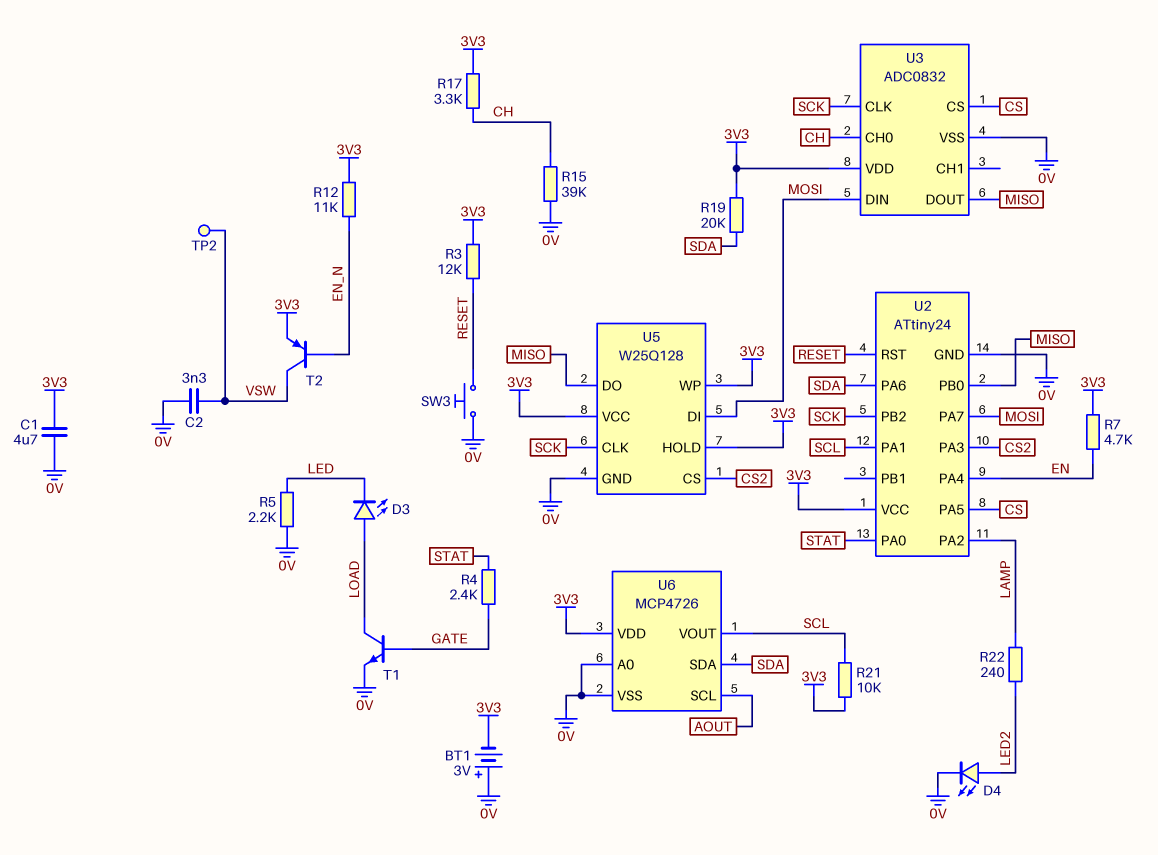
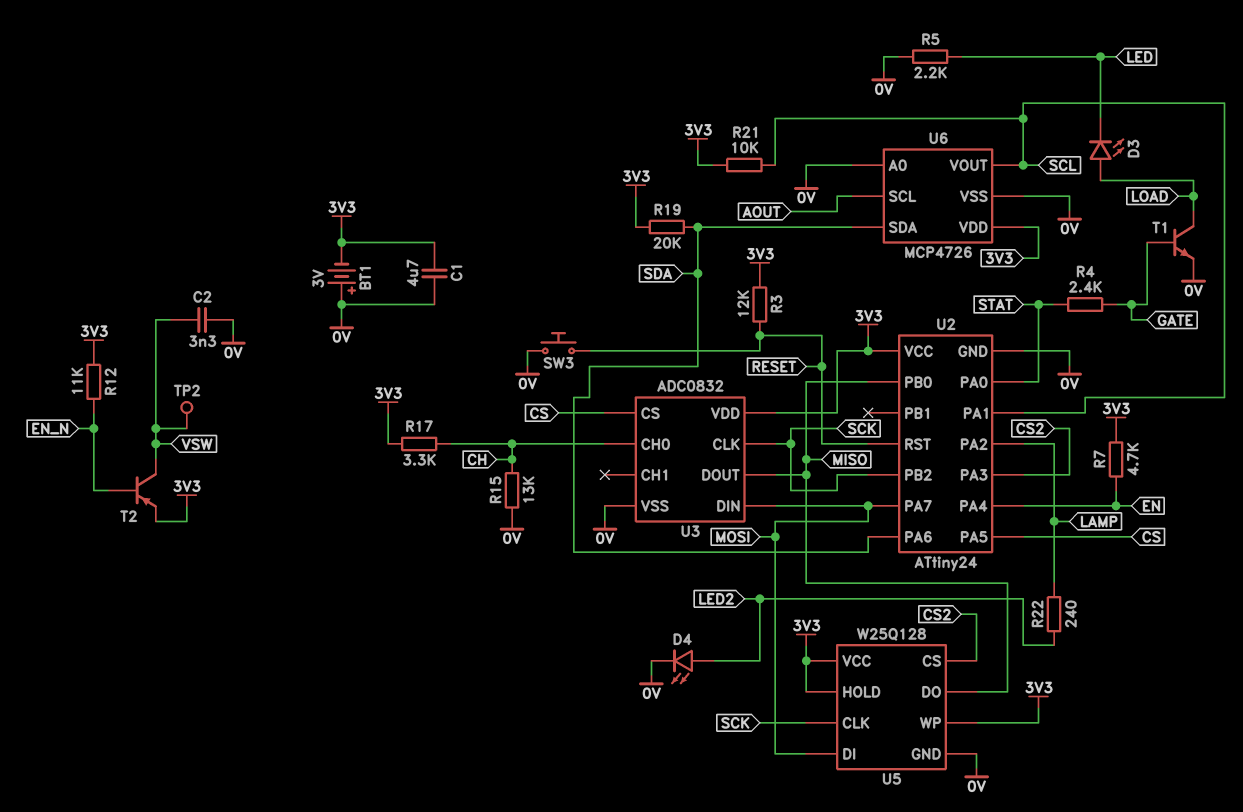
R15: 39k (0V, CH) -> 13k (0V, CH)

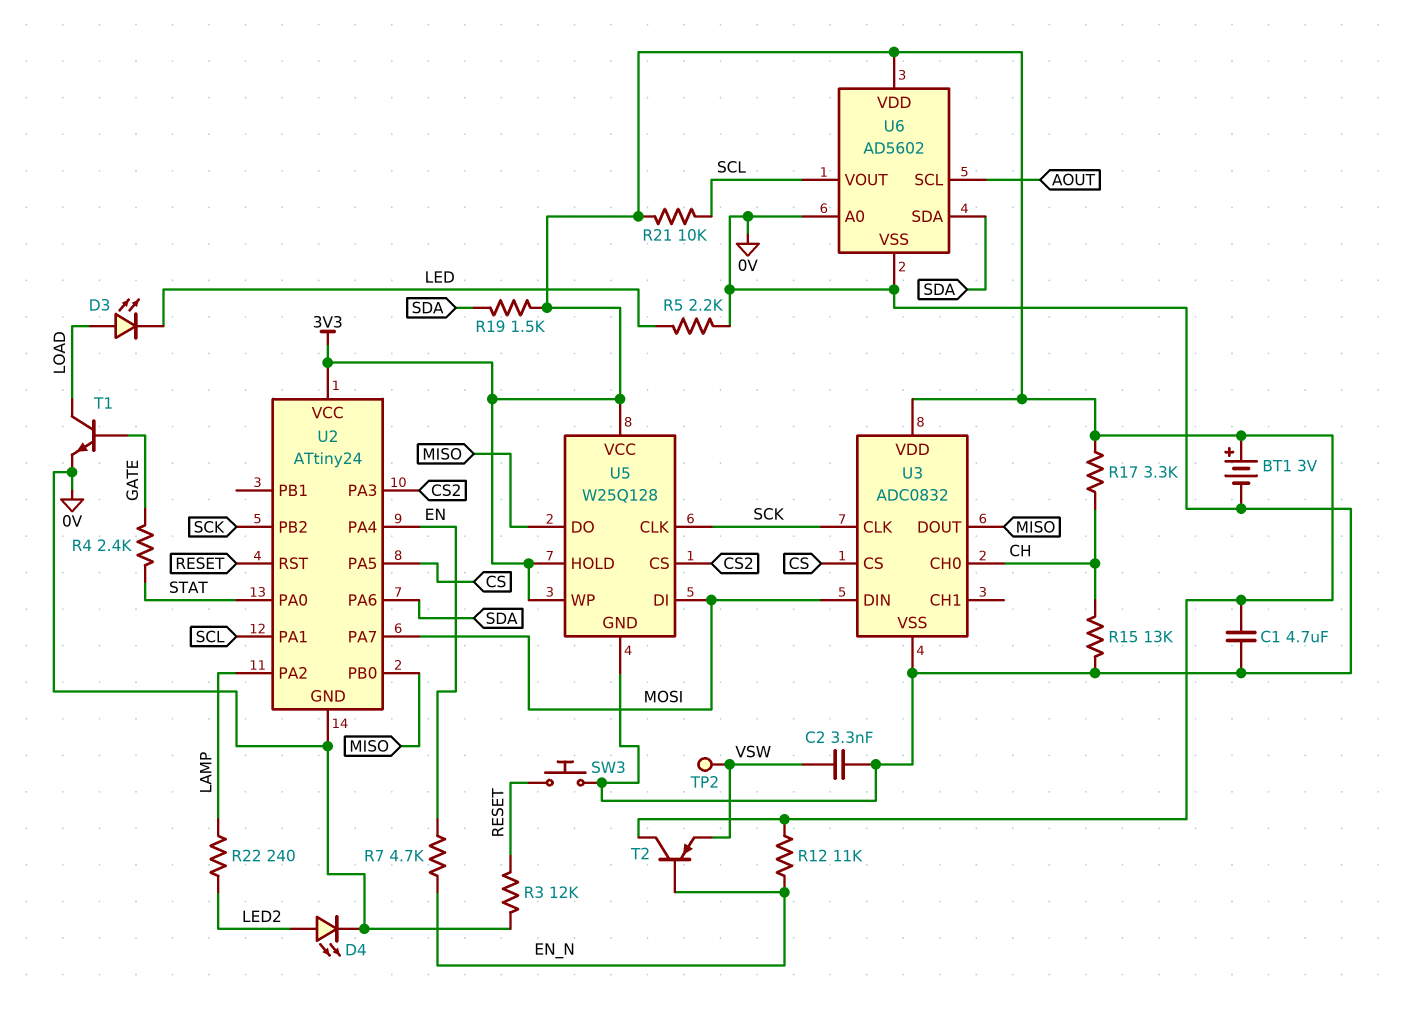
BT1: 3V (plus 0V, minus 3V3) -> 3V (plus 3V3, minus 0V)
R3: 12k (3V3, RESET) -> 12k (0V, RESET)
R7: 4.7k (3V3, EN) -> 4.7k (EN, EN_N)
R19: 20k (3V3, SDA) -> 1.5k (3V3, SDA)
T2: PNP (B EN_N, C VSW, E 3V3) -> PNP (B EN_N, C 3V3, E VSW)
U6: MCP4726 -> AD5602

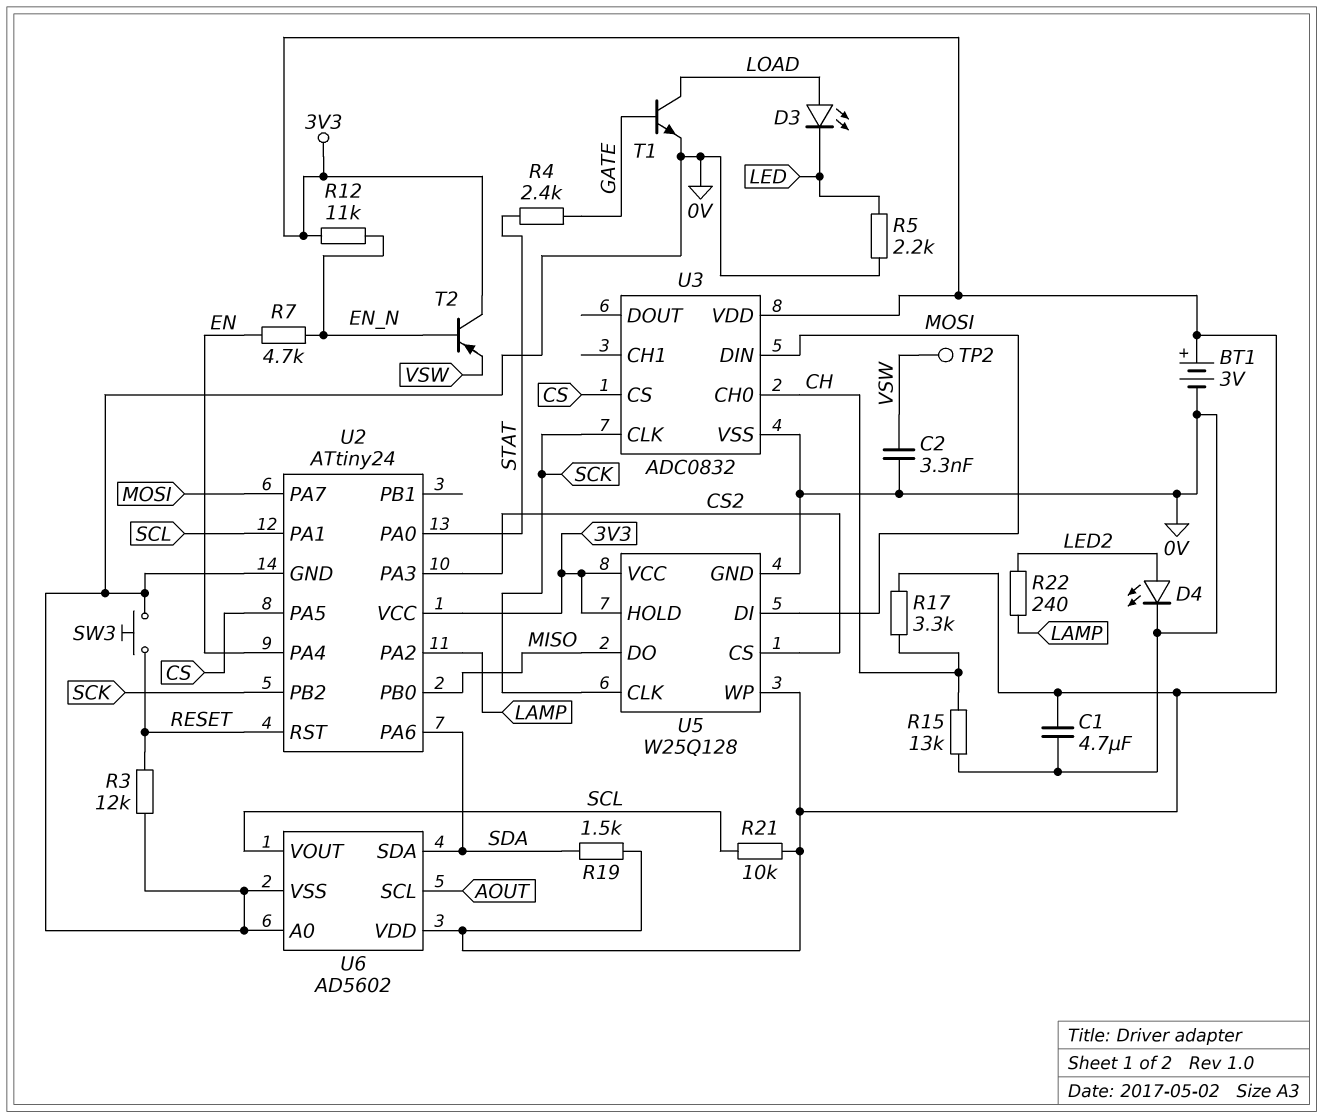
U3 pin DOUT: MISO -> none

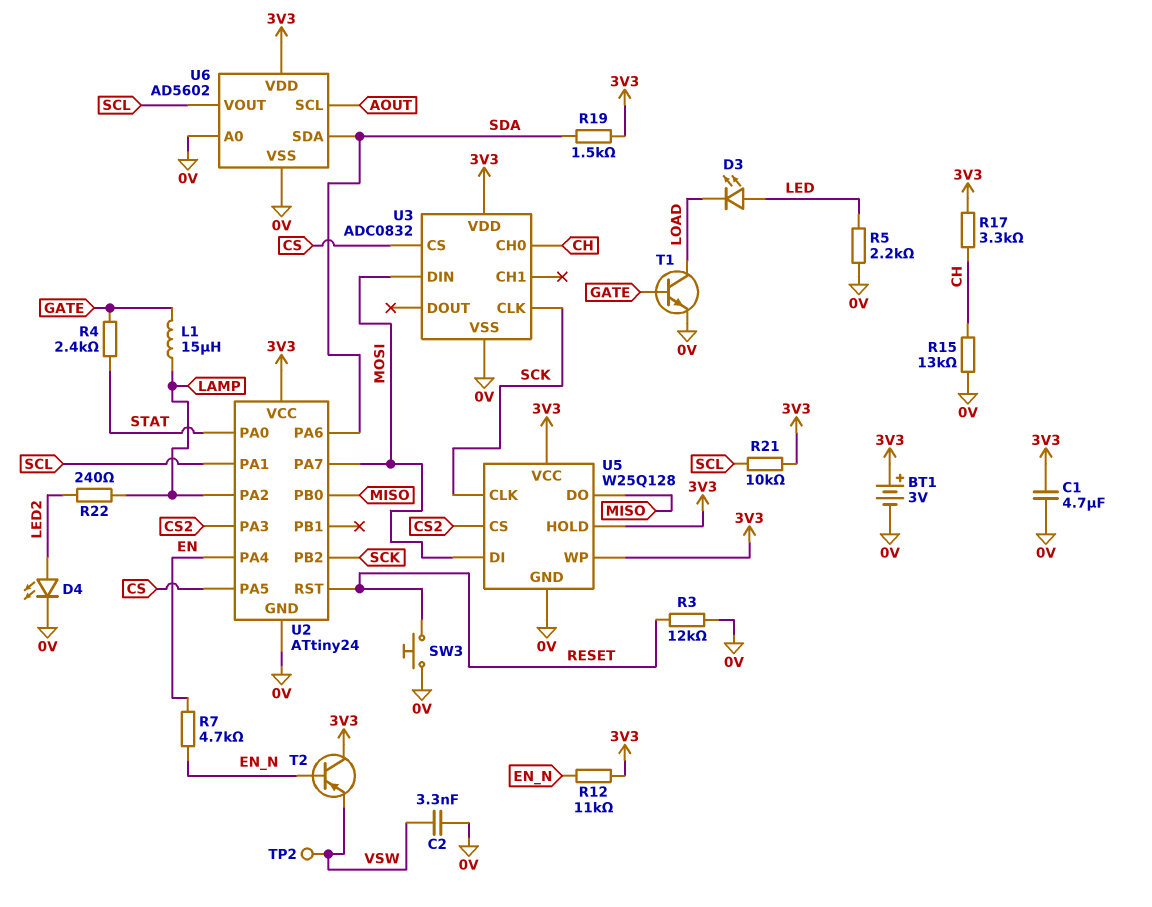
D3: LED (A LOAD, K LED) -> LED (A LED, K LOAD)
L1: none -> 15uH (GATE, LAMP)

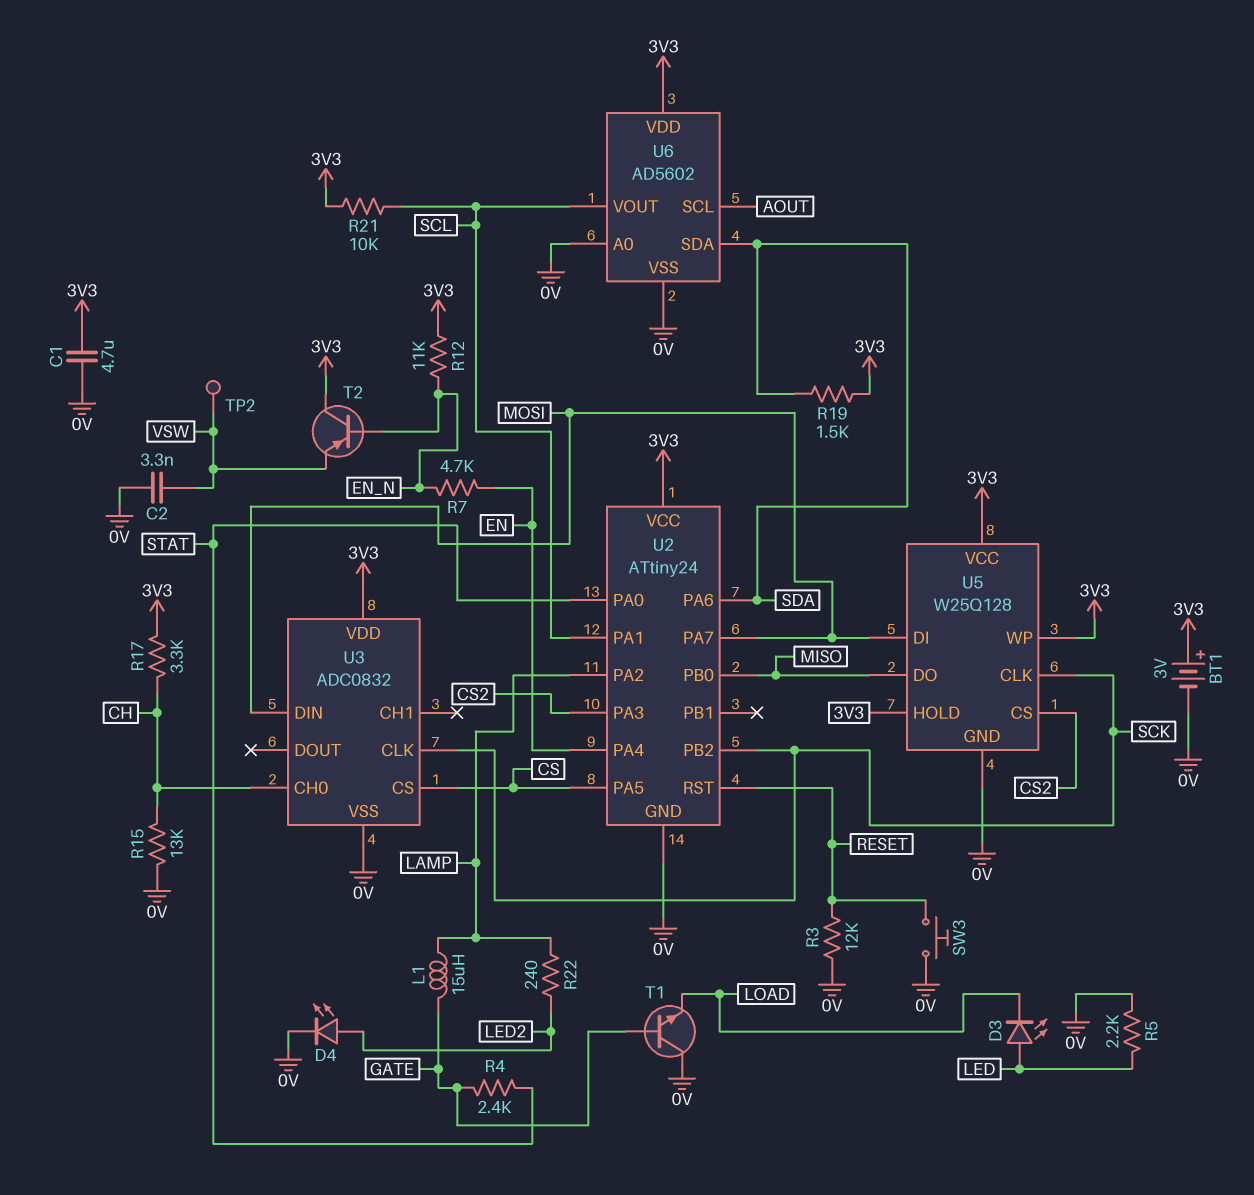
T1: NPN (B GATE, C LOAD, E 0V) -> NPN (B GATE, C 0V, E LOAD)

